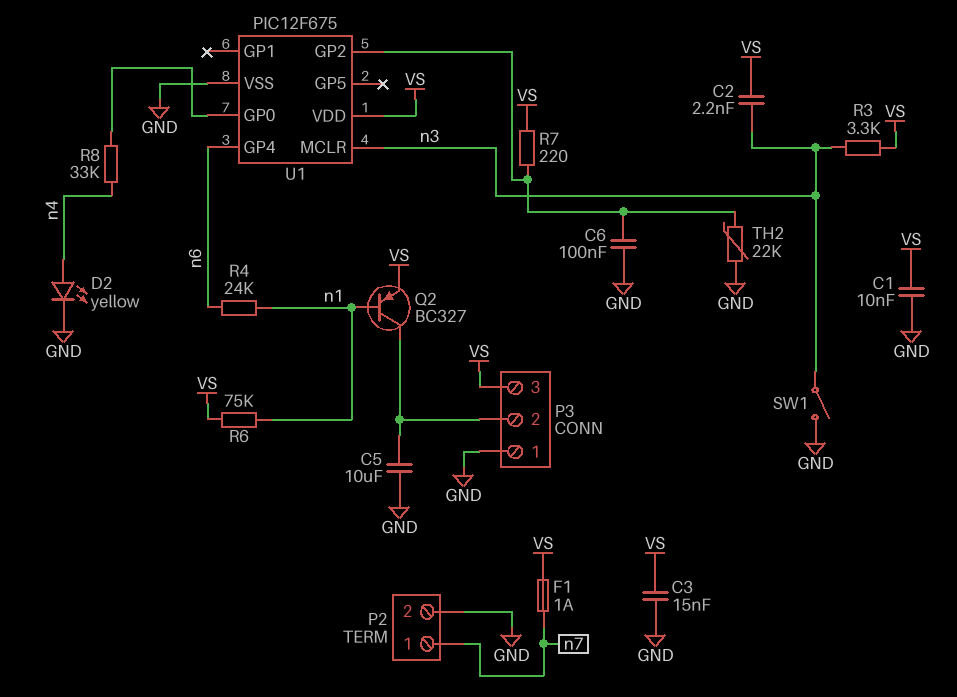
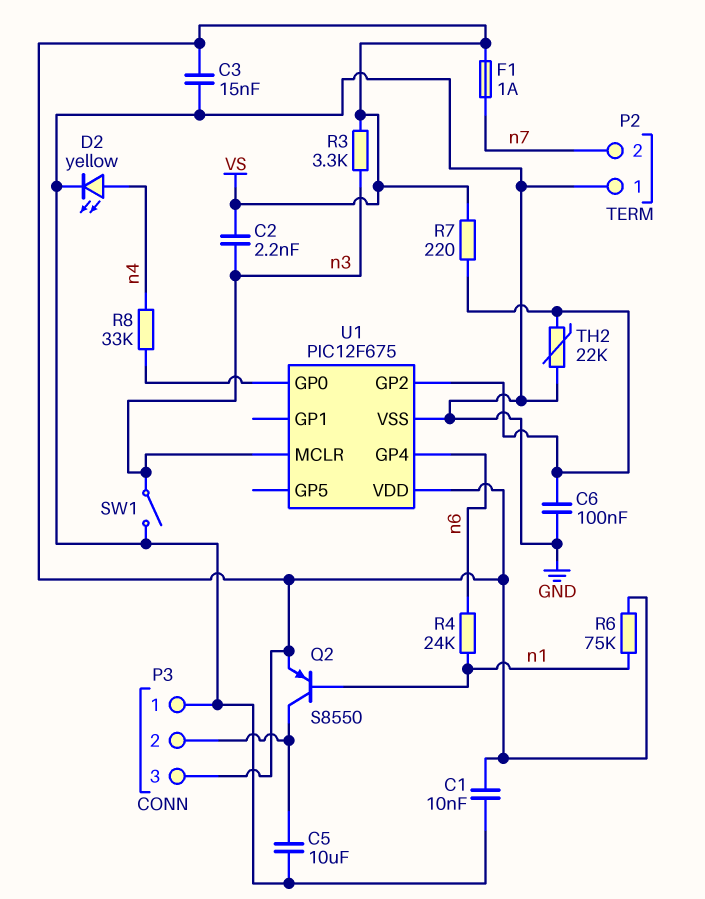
P2 pin 1: n7 -> GND
P2 pin 2: GND -> n7
Q2: PNP BC327 (B n1, C P3/2, E VS) -> PNP S8550 (B n1, C P3/2, E VS)

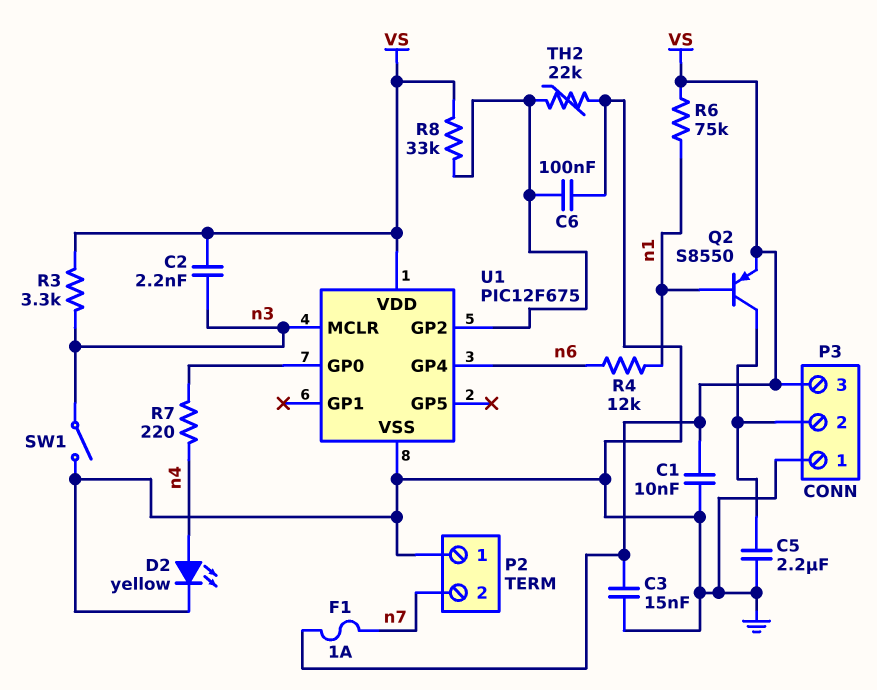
C5: 10uF (GND, P3/2) -> 2.2uF (GND, P3/2)
R4: 24k (n1, n6) -> 12k (n1, n6)
R7: 220 (U1/GP2, VS) -> 220 (U1/GP0, n4)
R8: 33k (U1/GP0, n4) -> 33k (U1/GP2, VS)

